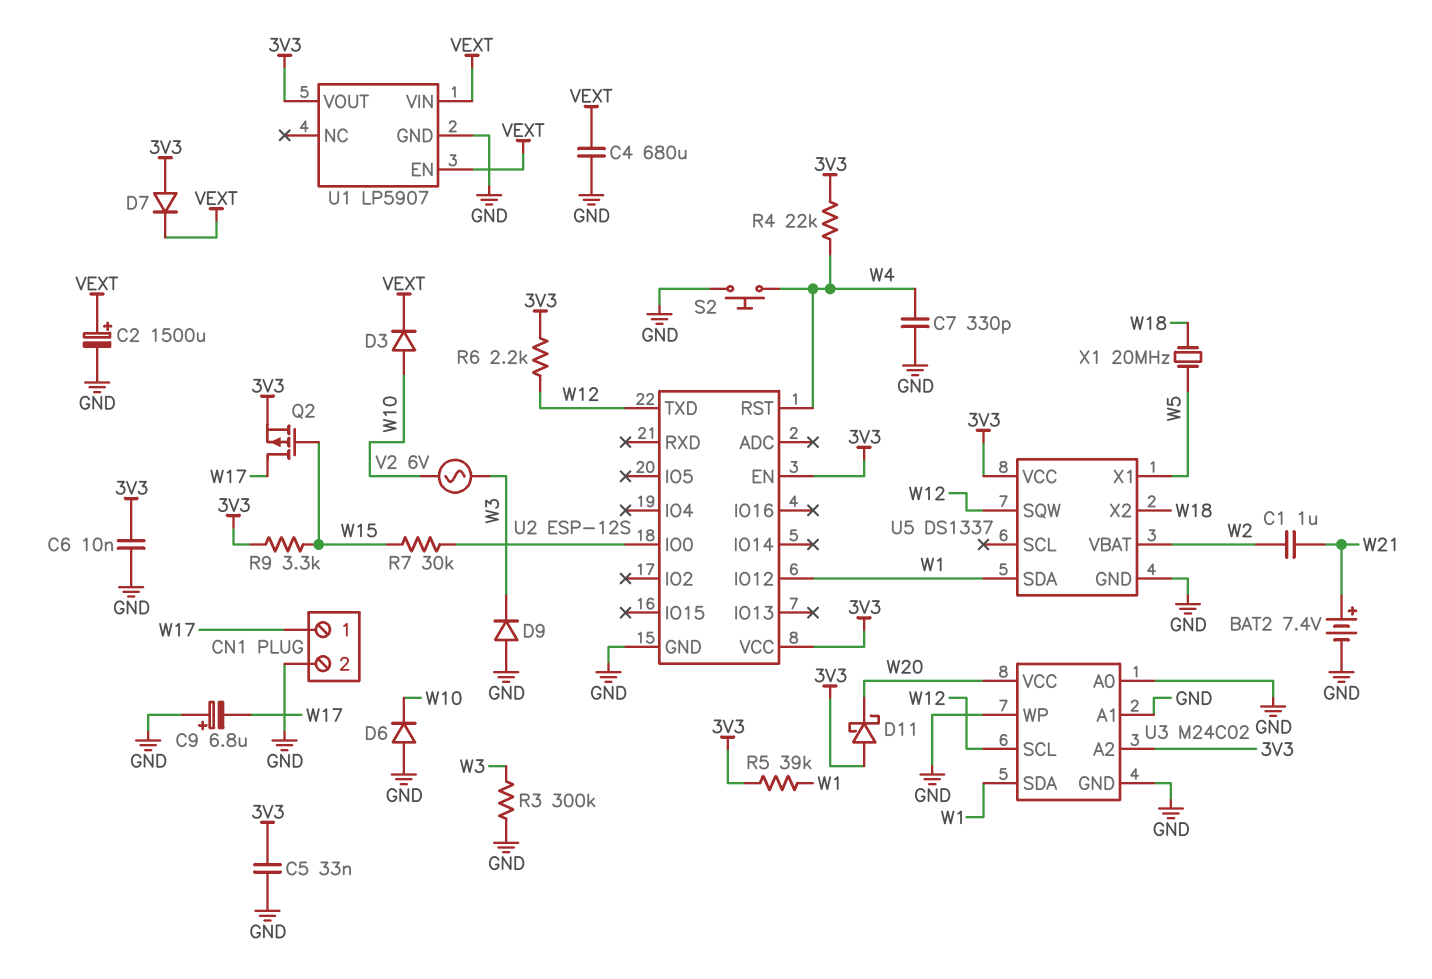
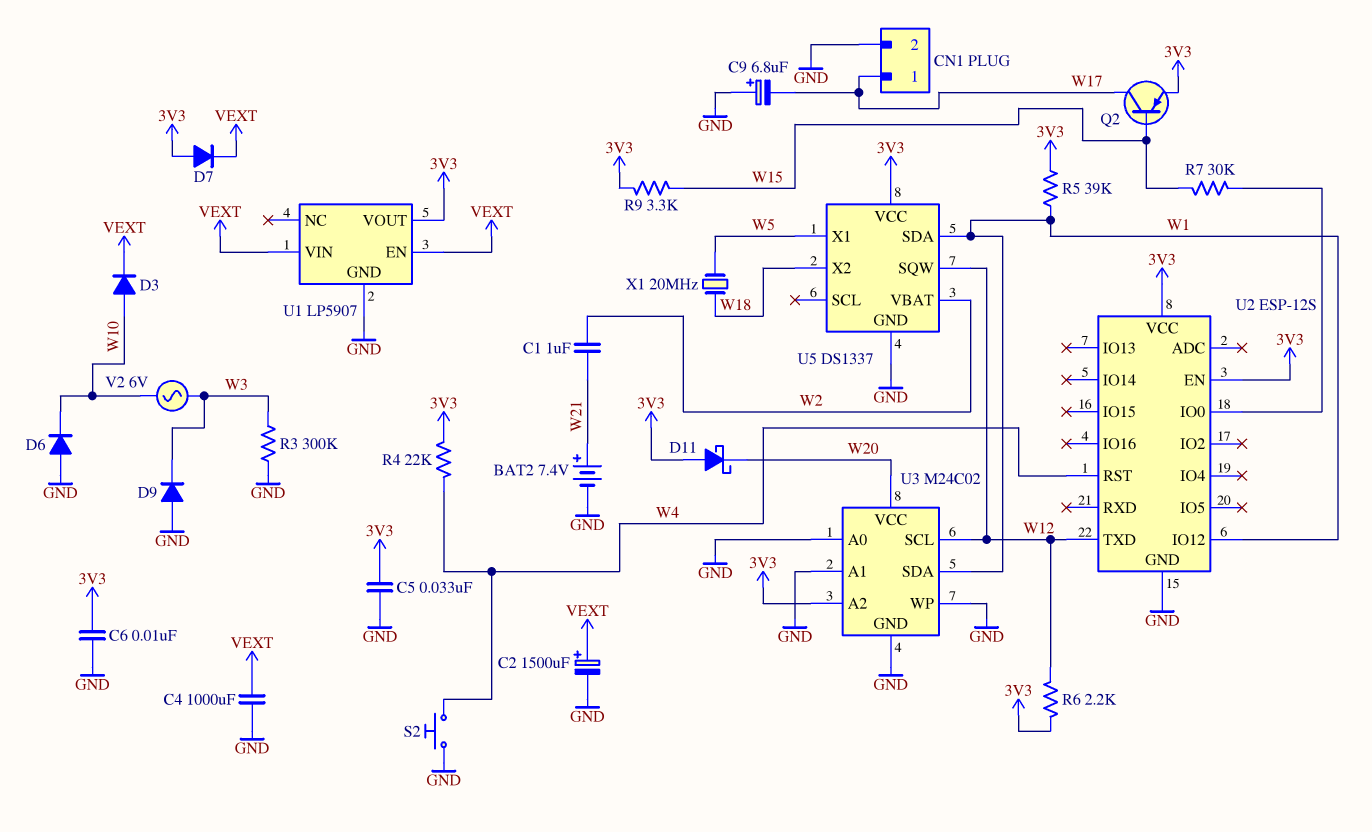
C4: 680uF (GND, VEXT) -> 1000uF (GND, VEXT)
C7: 330pF (GND, W4) -> none
Q2: PMOS (G W15, D W17, S 3V3) -> PNP (B W15, C W17, E 3V3)

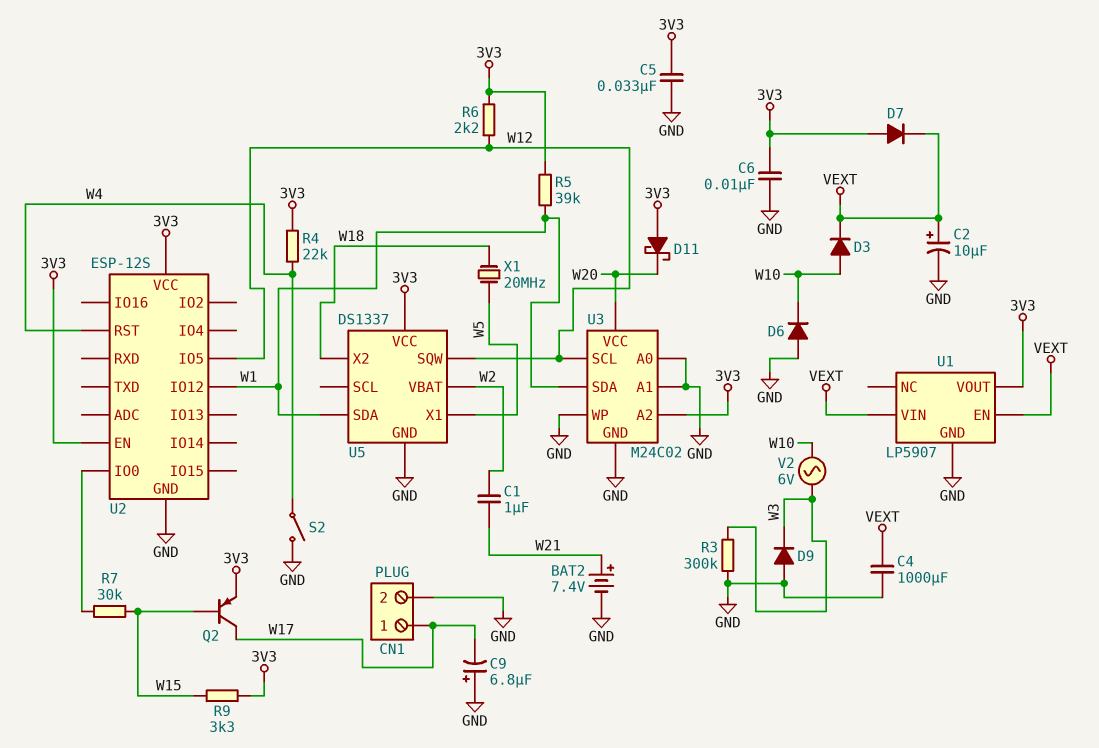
C2: 1500uF (plus VEXT, minus GND) -> 10uF (plus VEXT, minus GND)
S2: button (GND, W4) -> switch (GND, W4)
U2 pin IO5: none -> W12
U2 pin TXD: W12 -> none

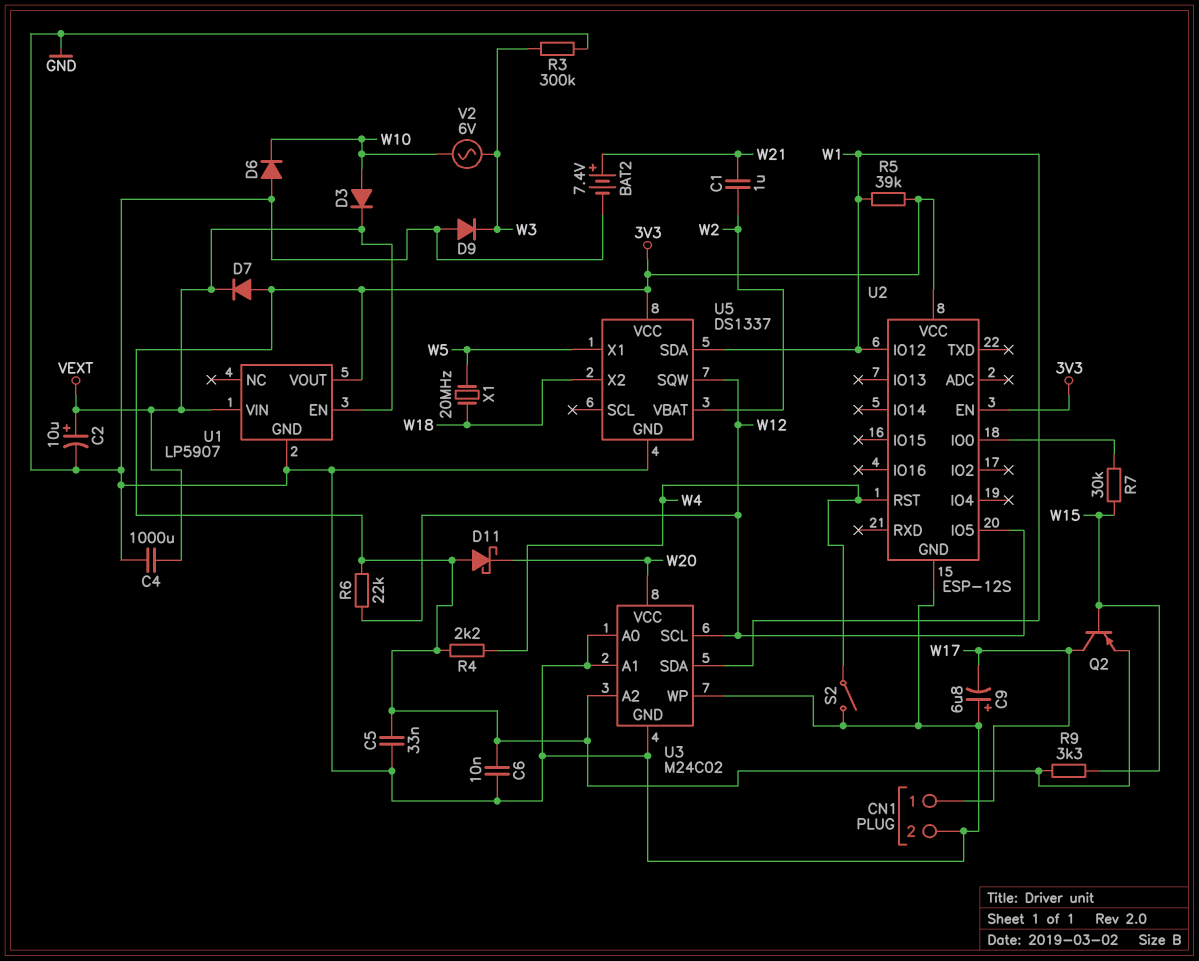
R4: 22k (3V3, W4) -> 2.2k (3V3, W4)
R6: 2.2k (3V3, W12) -> 22k (3V3, W12)

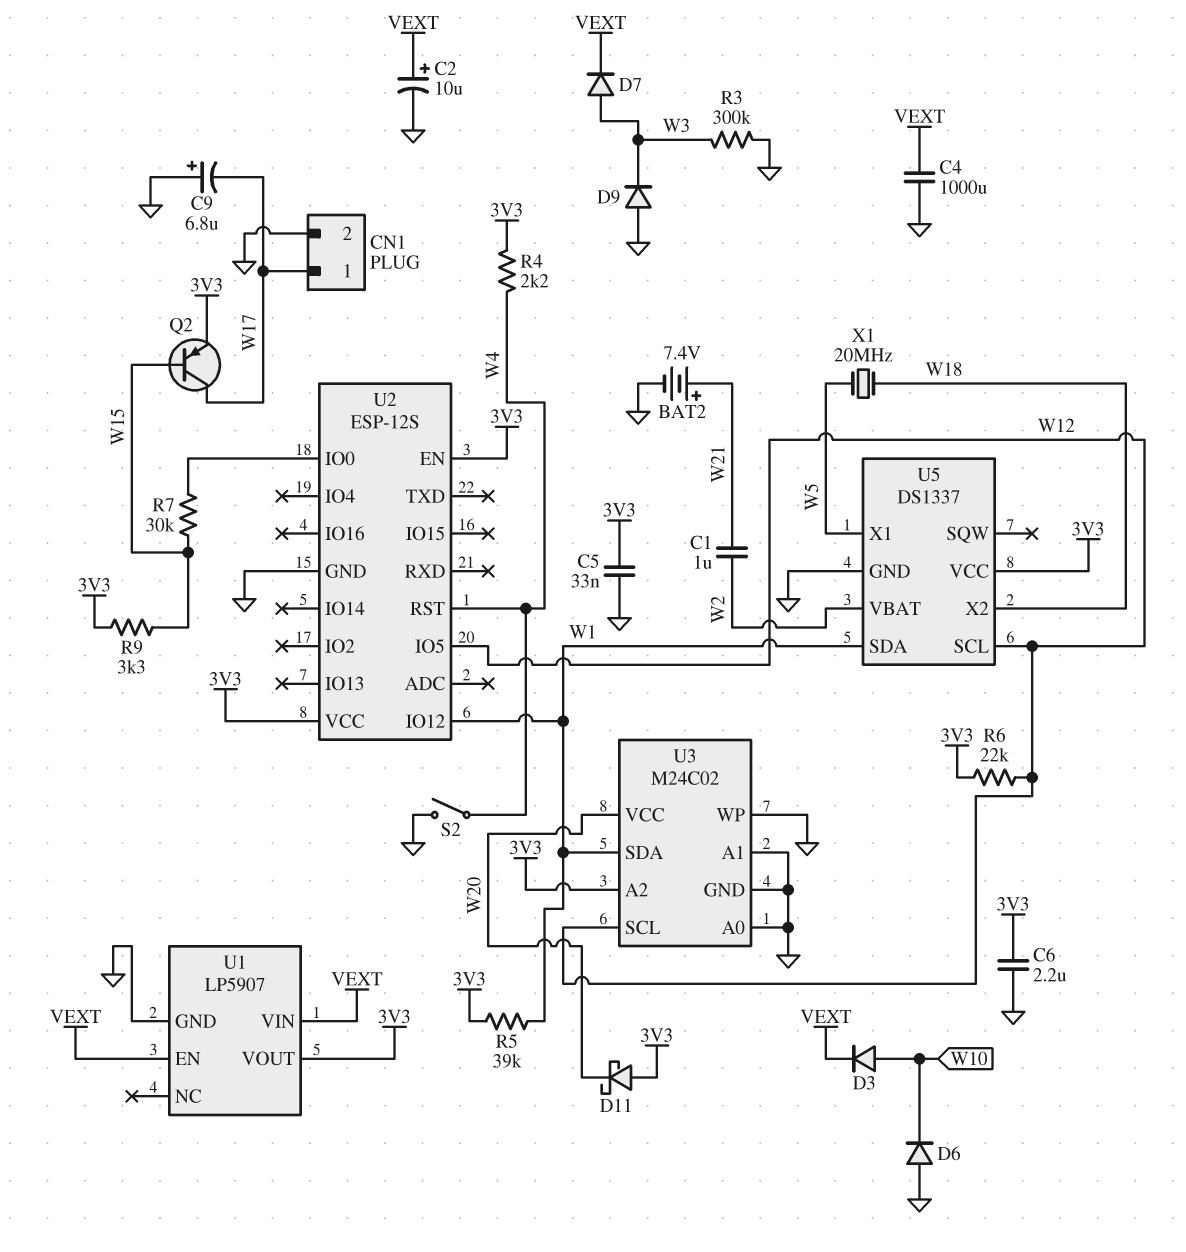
C6: 10nF (3V3, GND) -> 2.2uF (3V3, GND)
D7: diode (A 3V3, K VEXT) -> diode (A W3, K VEXT)
U5 pin SCL: none -> W12
U5 pin SQW: W12 -> none
V2: AC 6V (W3, W10) -> none

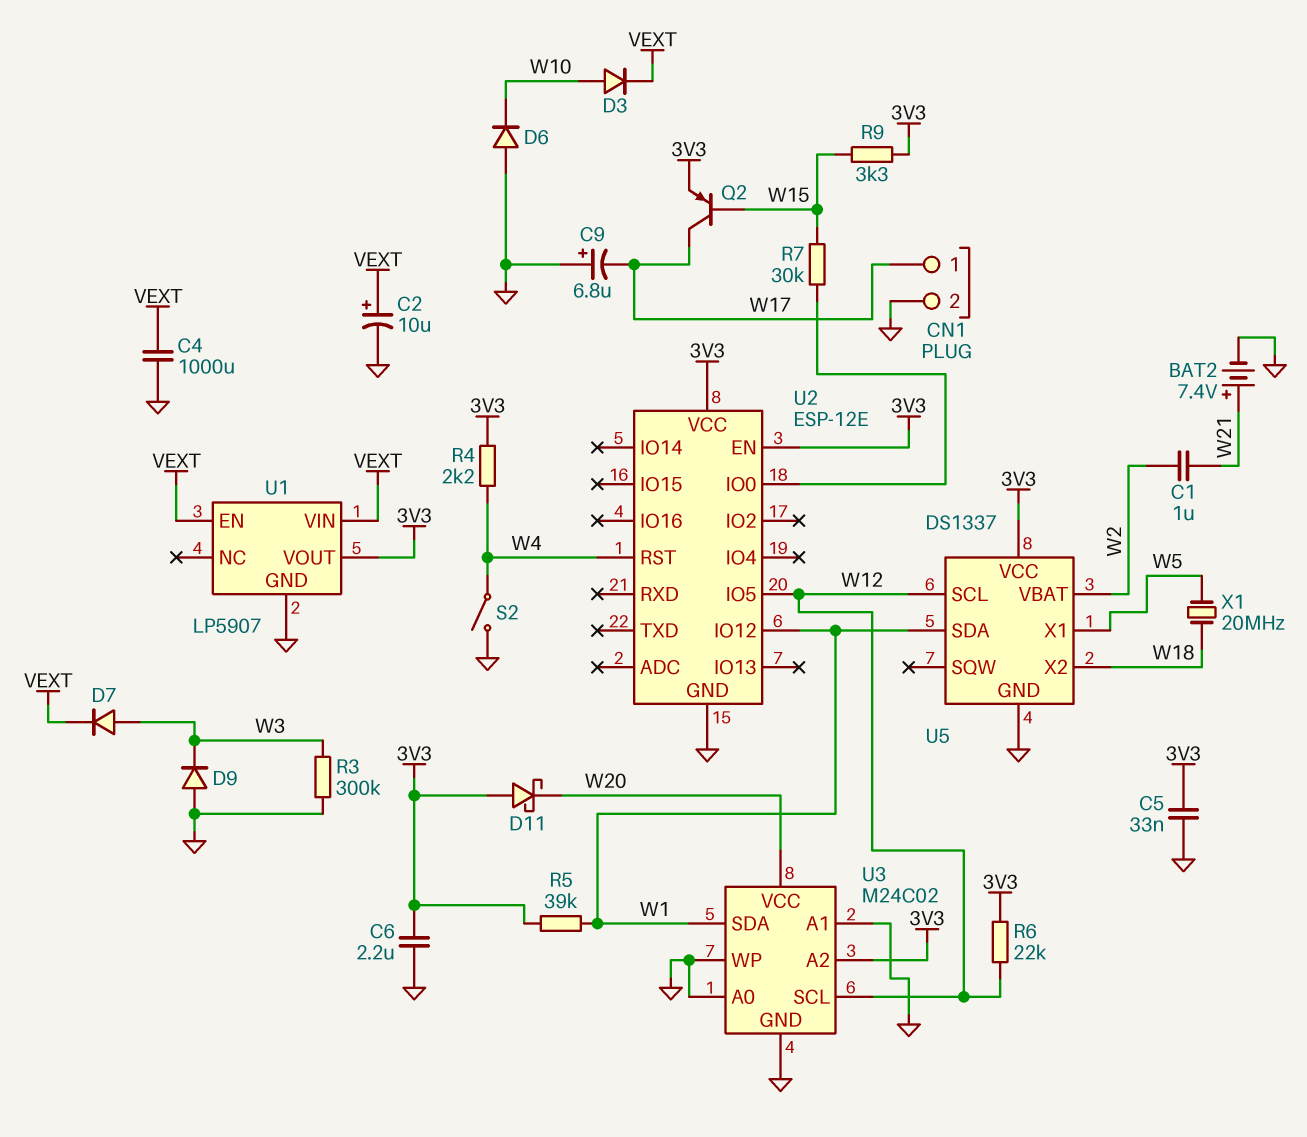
U2: ESP-12S -> ESP-12E

